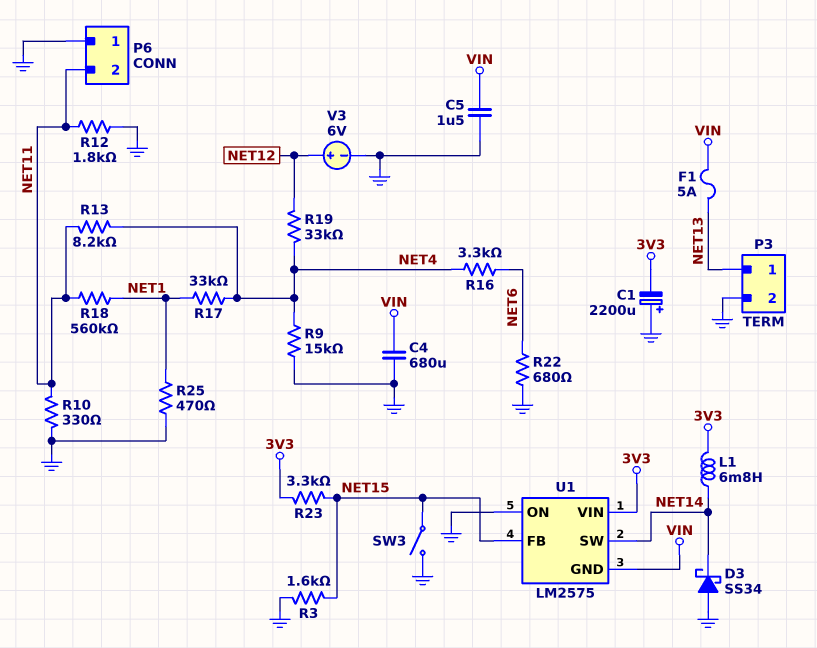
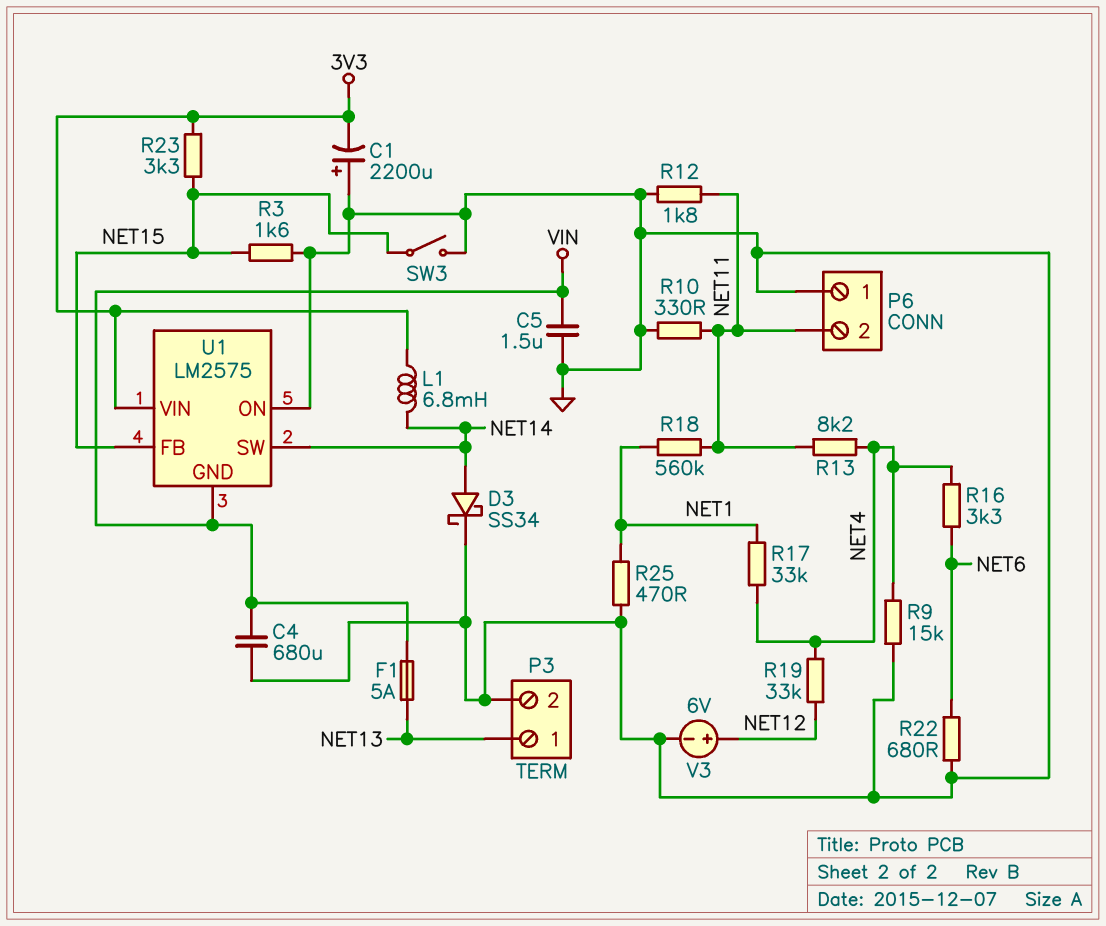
D3: schottky SS34 (A GND, K NET14) -> schottky SS34 (A NET14, K GND)

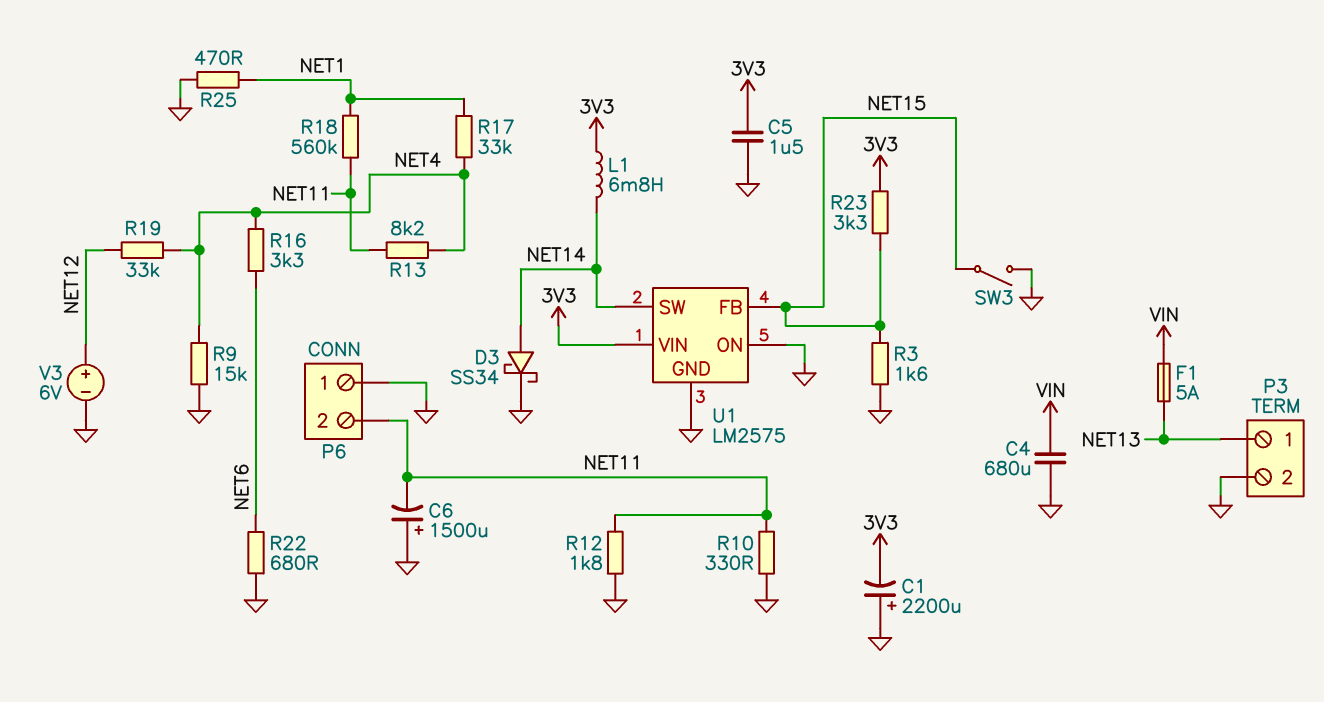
C5: 1.5uF (GND, VIN) -> 1.5uF (3V3, GND)
C6: none -> 1500uF (plus GND, minus NET11)
U1 pin GND: VIN -> GND

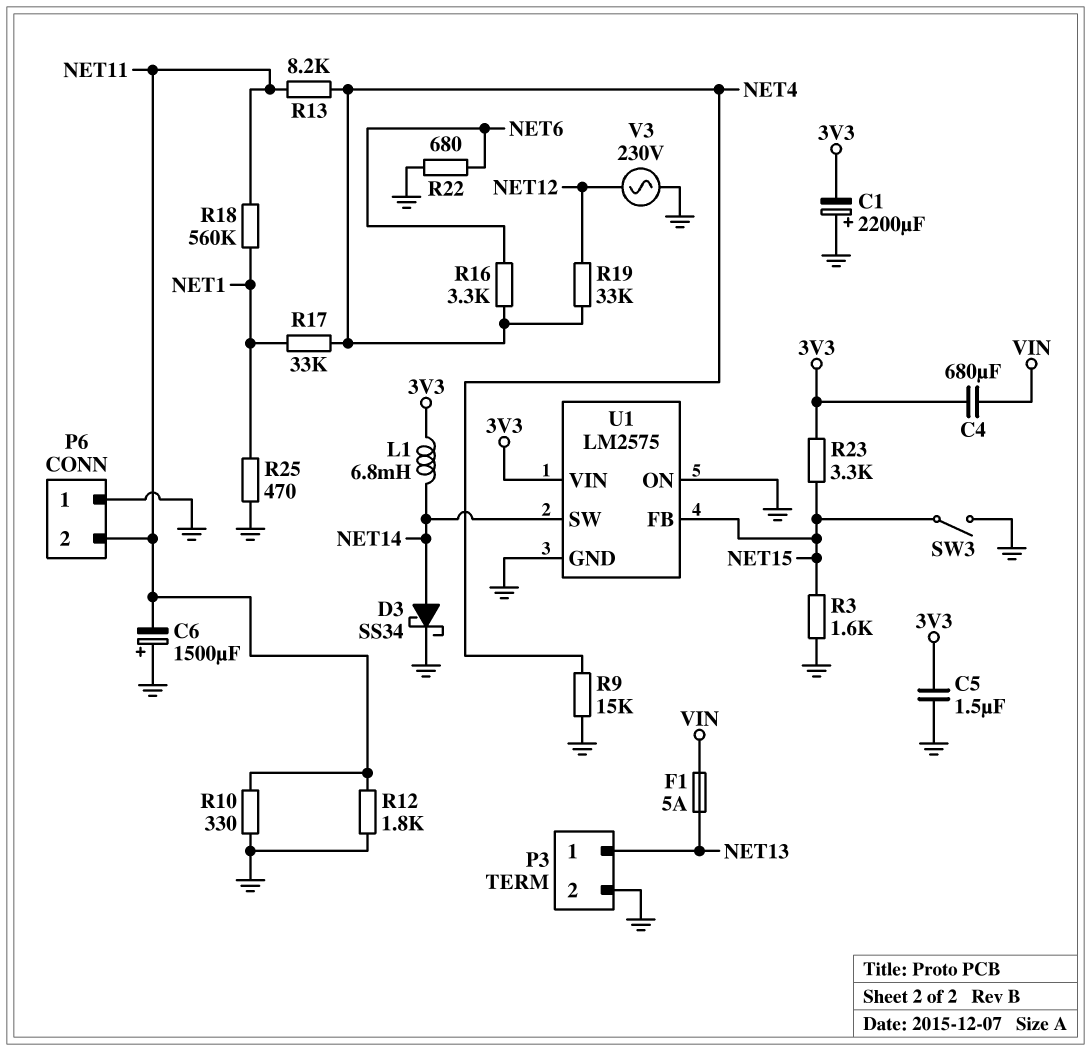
C4: 680uF (GND, VIN) -> 680uF (3V3, VIN)
V3: 6V (plus NET12, minus GND) -> AC 230V (GND, NET12)

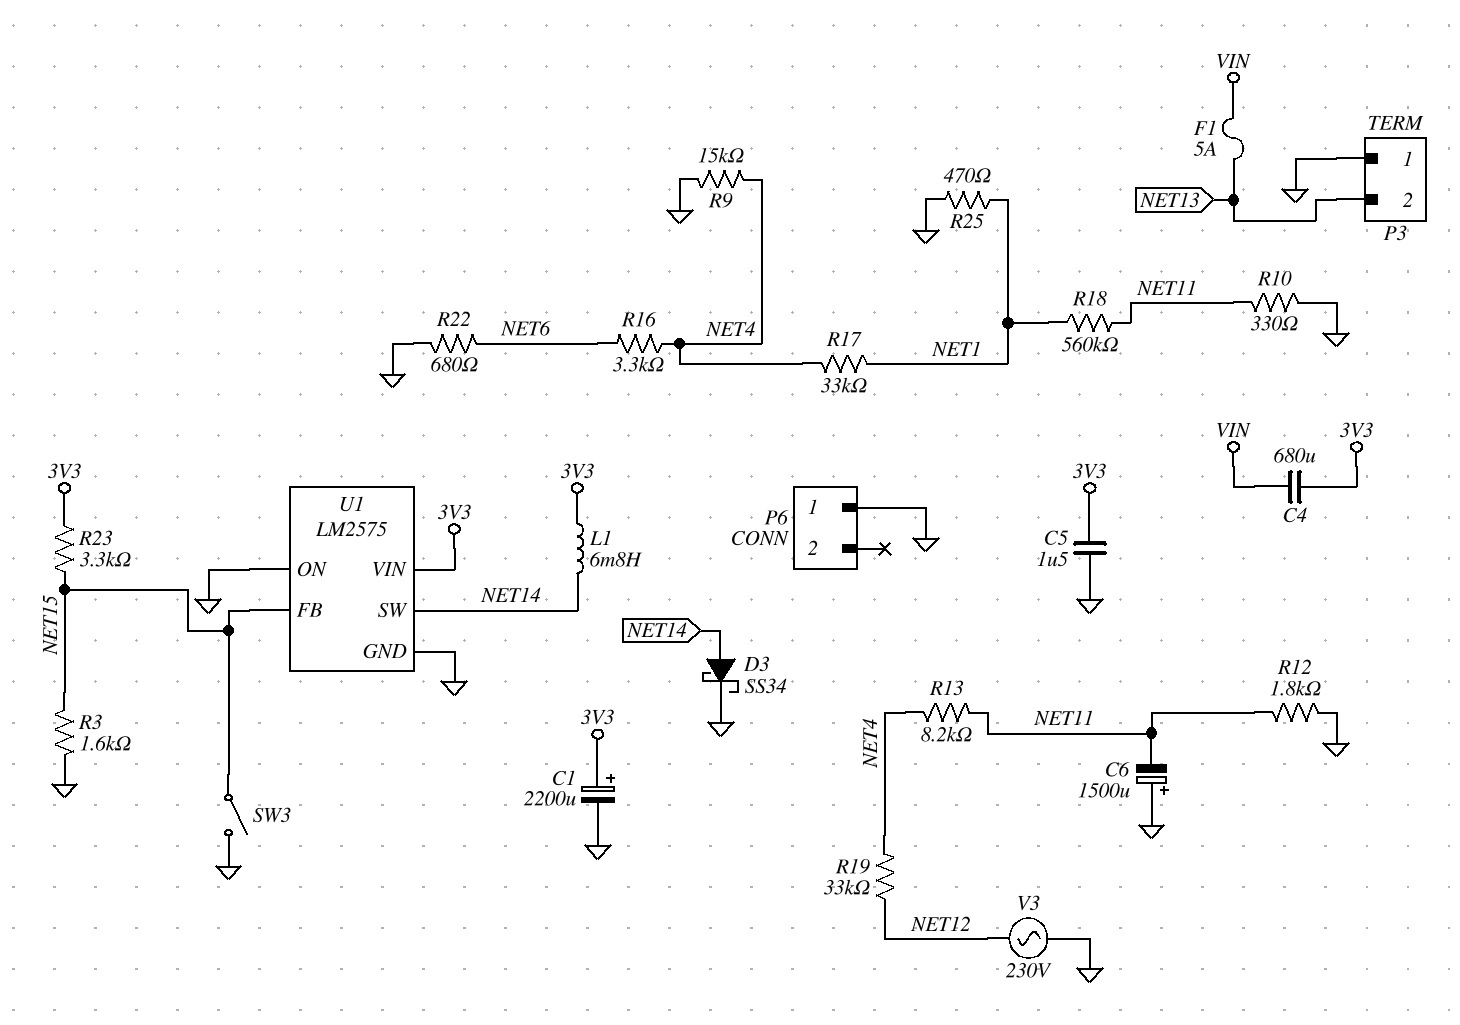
C1: 2200uF (plus GND, minus 3V3) -> 2200uF (plus 3V3, minus GND)
P3 pin 1: NET13 -> GND
P3 pin 2: GND -> NET13
P6 pin 2: NET11 -> none

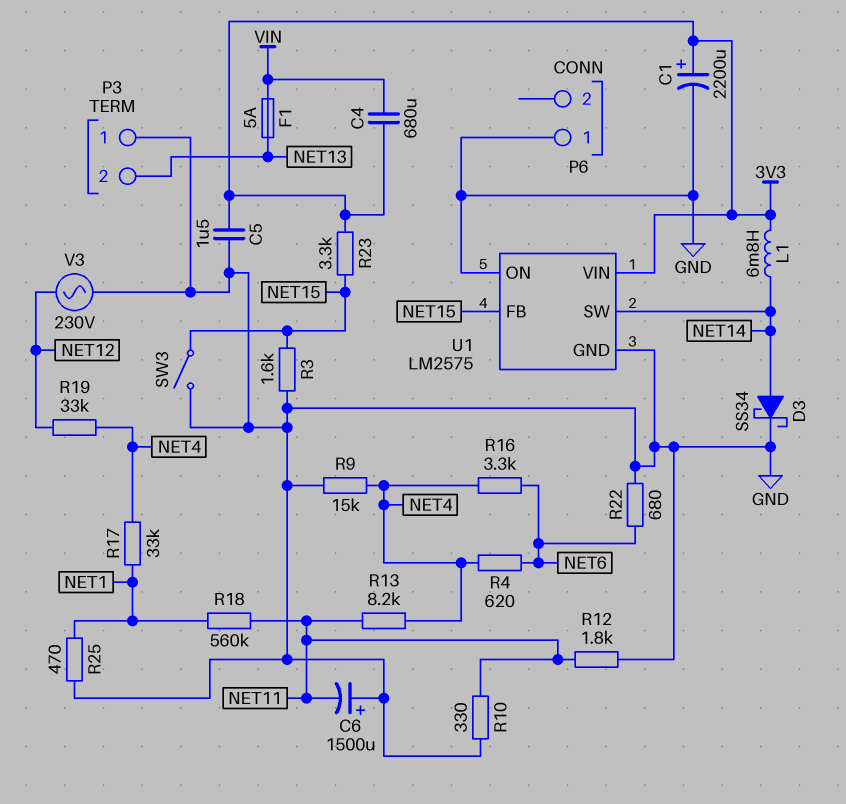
R4: none -> 620 (NET4, NET6)

